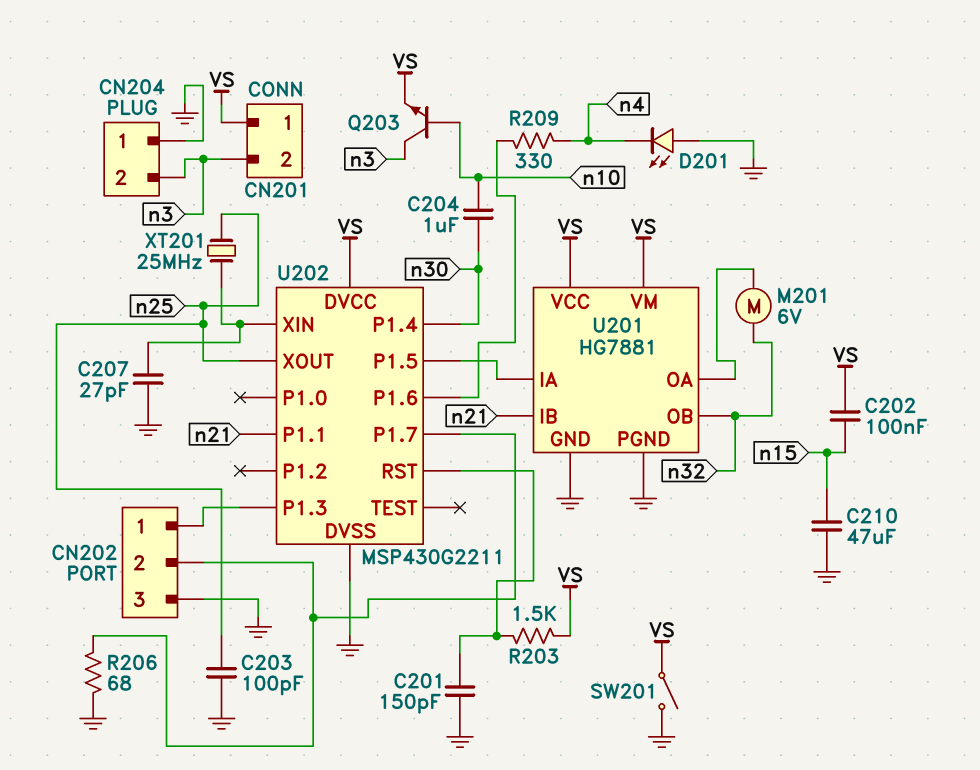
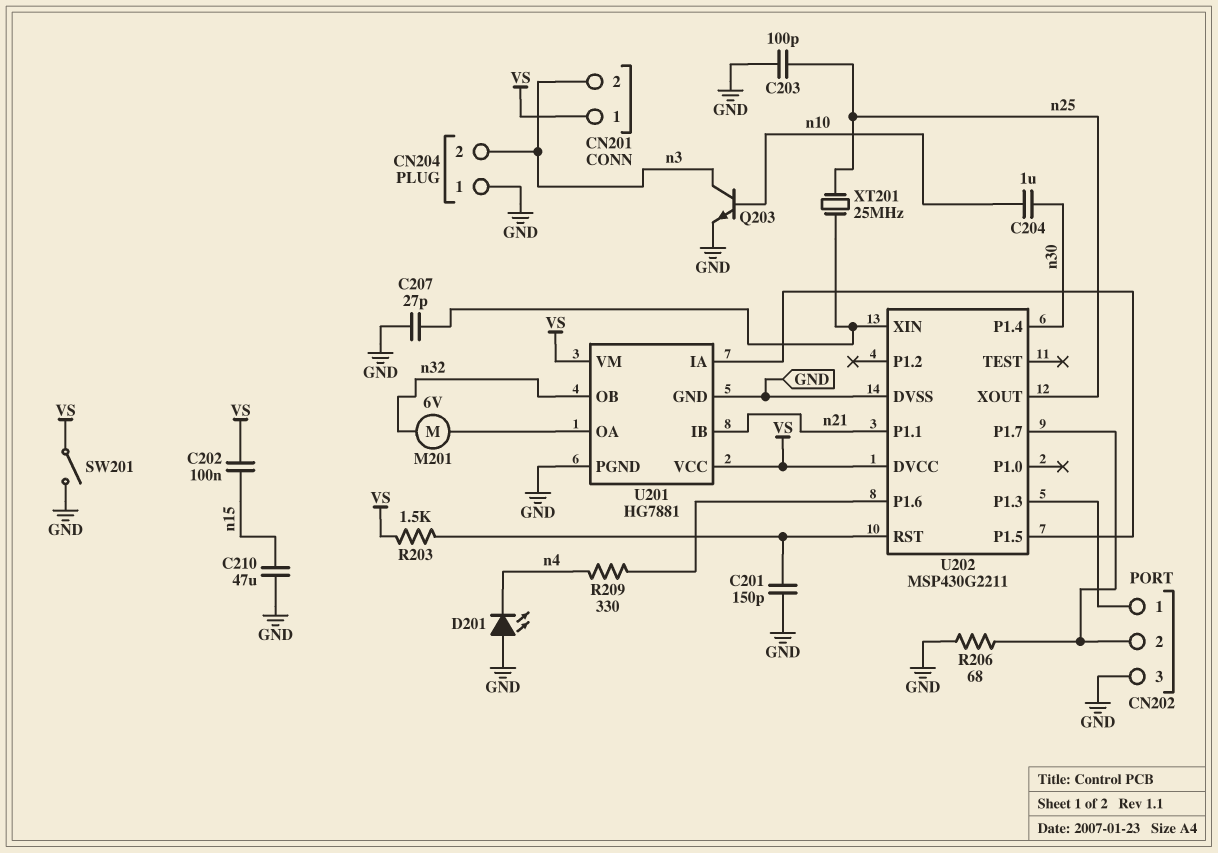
Q203: NPN (B n10, C n3, E VS) -> NPN (B n10, C n3, E GND)

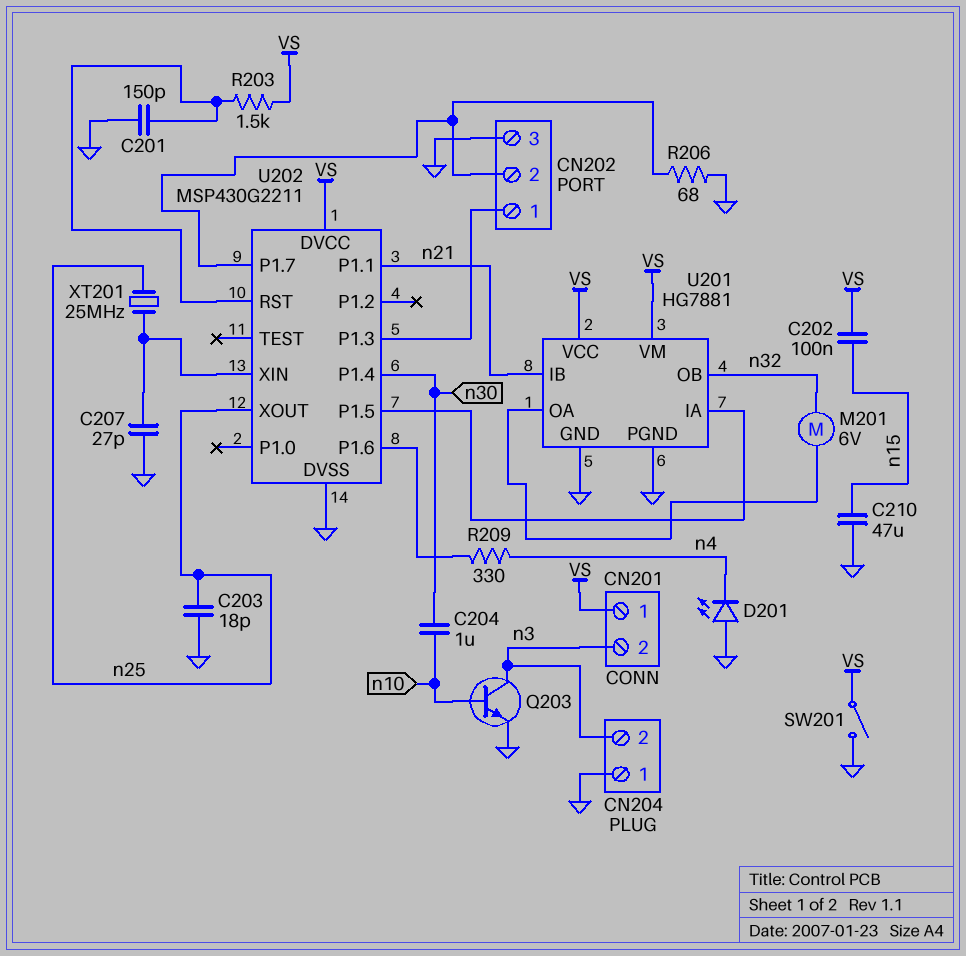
C203: 100pF (GND, n25) -> 18pF (GND, n25)

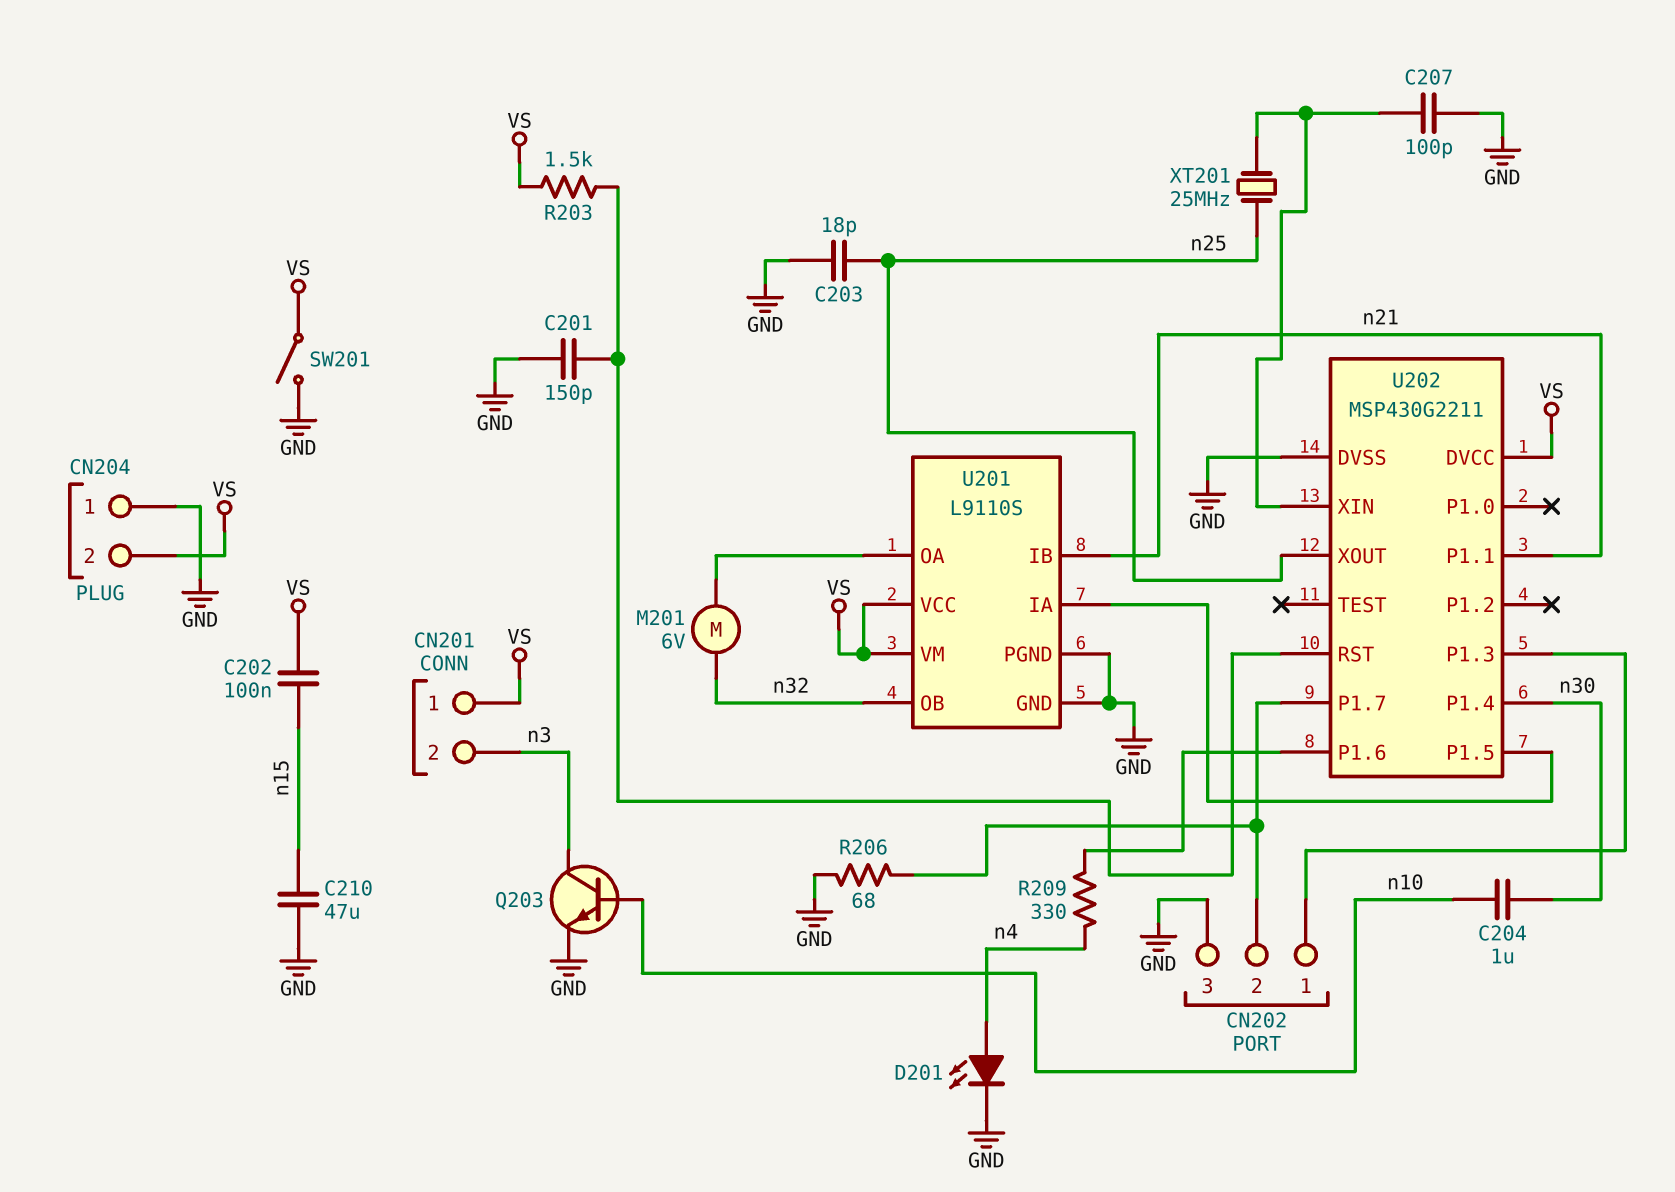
C207: 27pF (GND, U202/XIN) -> 100pF (GND, U202/XIN)
CN204 pin 2: n3 -> VS
D201: LED (A GND, K n4) -> LED (A n4, K GND)
U201: HG7881 -> L9110S

